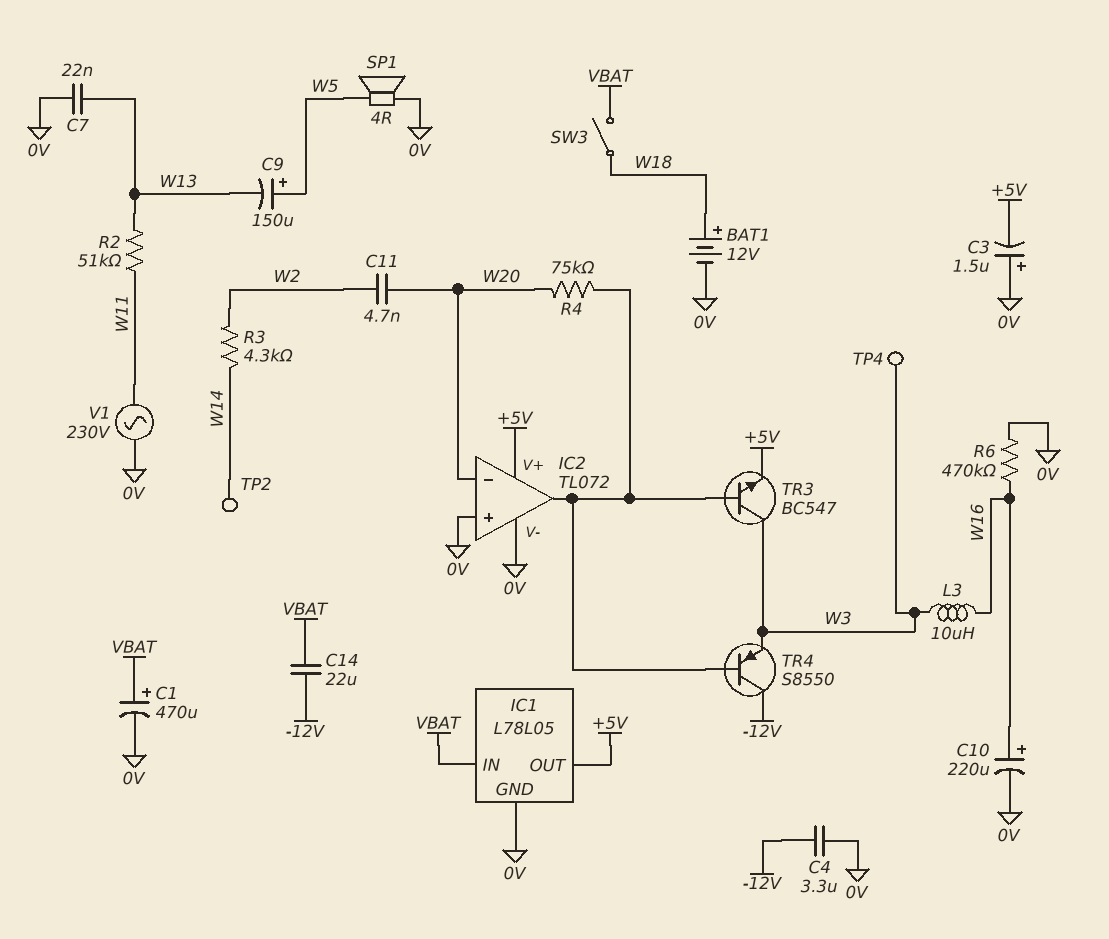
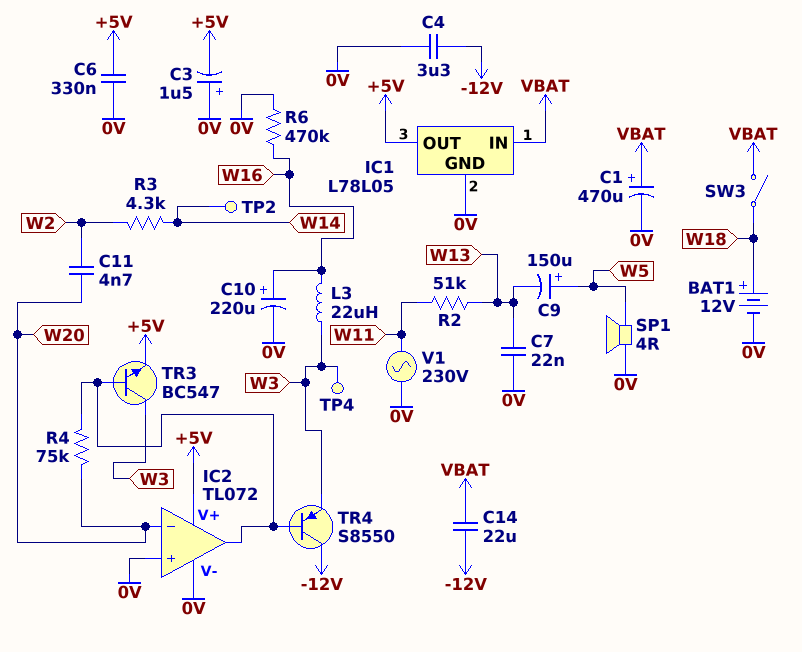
C6: none -> 330nF (+5V, 0V)
L3: 10uH (W3, W16) -> 22uH (W3, W16)

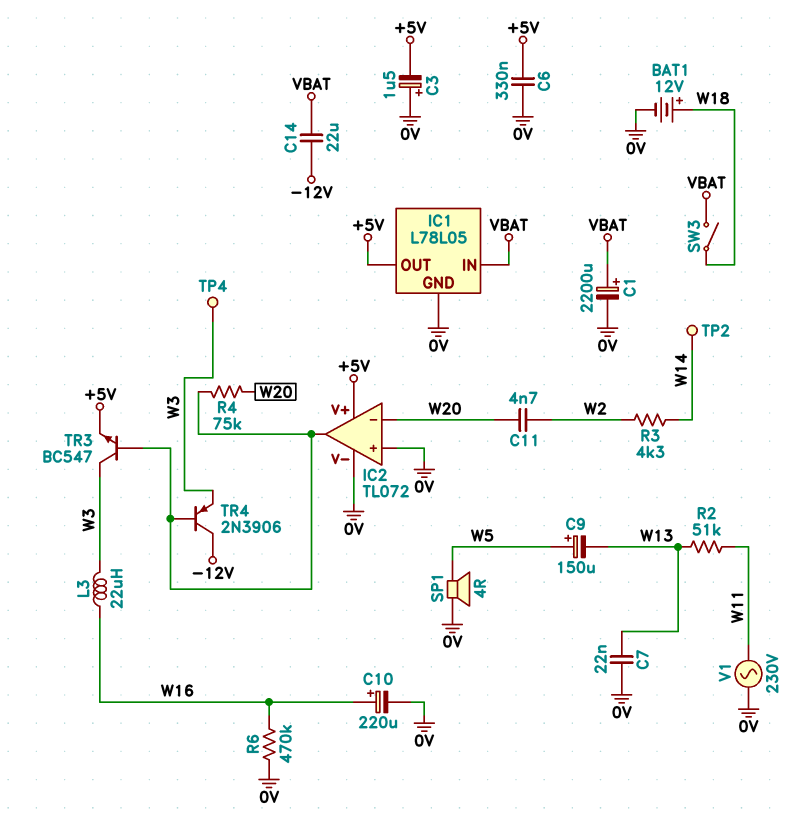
C1: 470uF (plus VBAT, minus 0V) -> 2200uF (plus VBAT, minus 0V)
C4: 3.3uF (-12V, 0V) -> none
TR4: PNP S8550 (B IC2/out, C -12V, E W3) -> PNP 2N3906 (B IC2/out, C -12V, E W3)

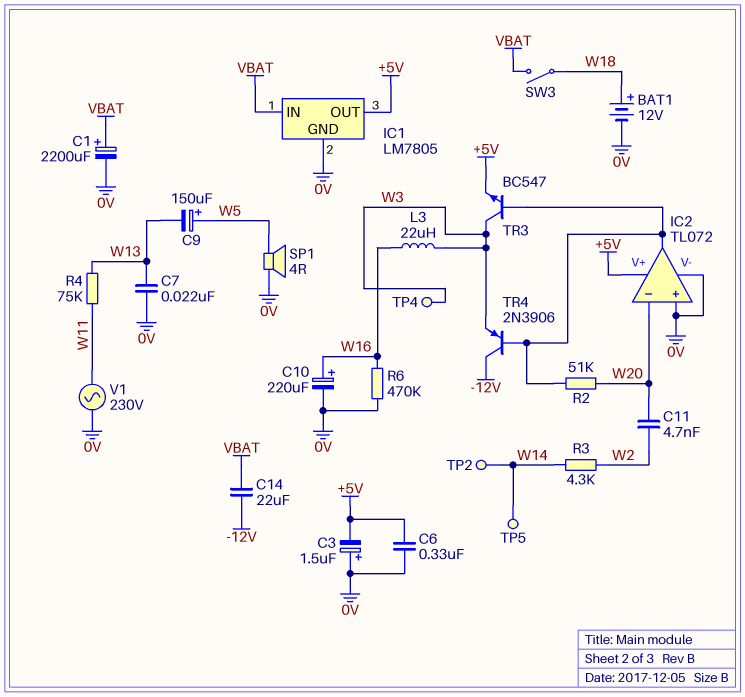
IC1: L78L05 -> LM7805
R2: 51k (W11, W13) -> 51k (IC2/out, W20)
R4: 75k (IC2/out, W20) -> 75k (W11, W13)
TP5: none -> test point (W14)

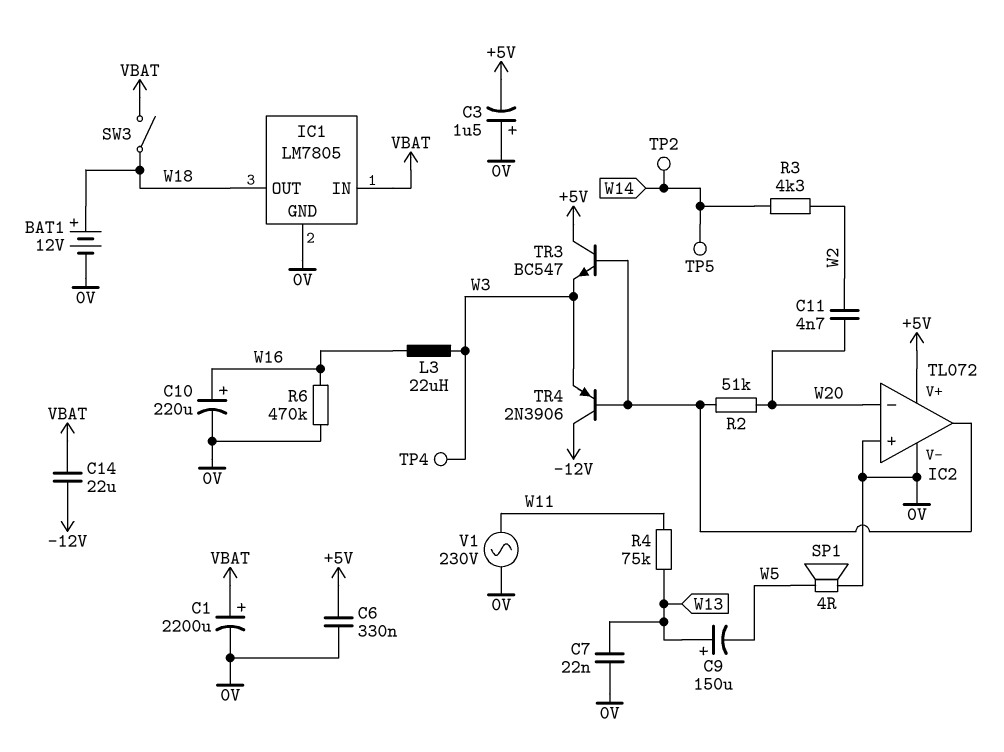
C9: 150uF (plus W5, minus W13) -> 150uF (plus W13, minus W5)
IC1 pin OUT: +5V -> W18
TR3: NPN BC547 (B IC2/out, C W3, E +5V) -> NPN BC547 (B IC2/out, C +5V, E W3)

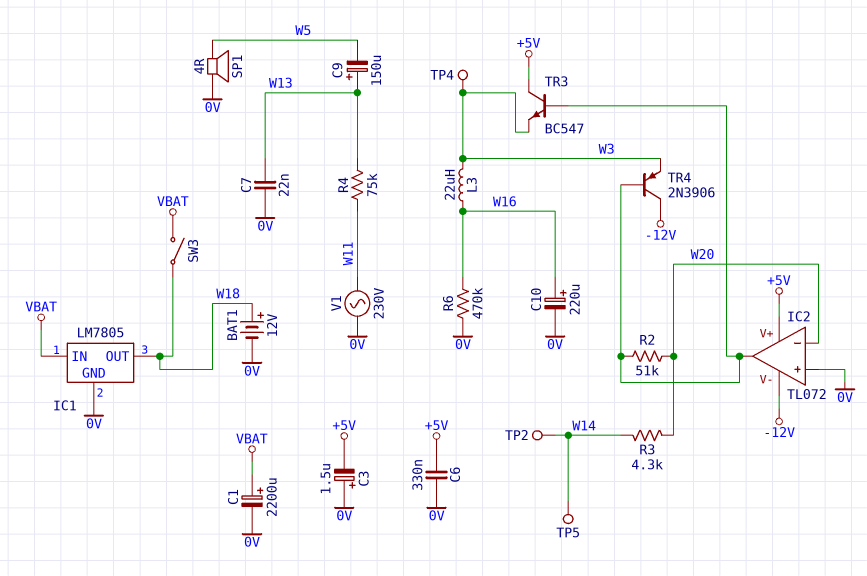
C11: 4.7nF (W2, W20) -> none
C14: 22uF (-12V, VBAT) -> none
IC2 pin V-: 0V -> -12V
R3: 4.3k (W2, W14) -> 4.3k (W14, W20)

